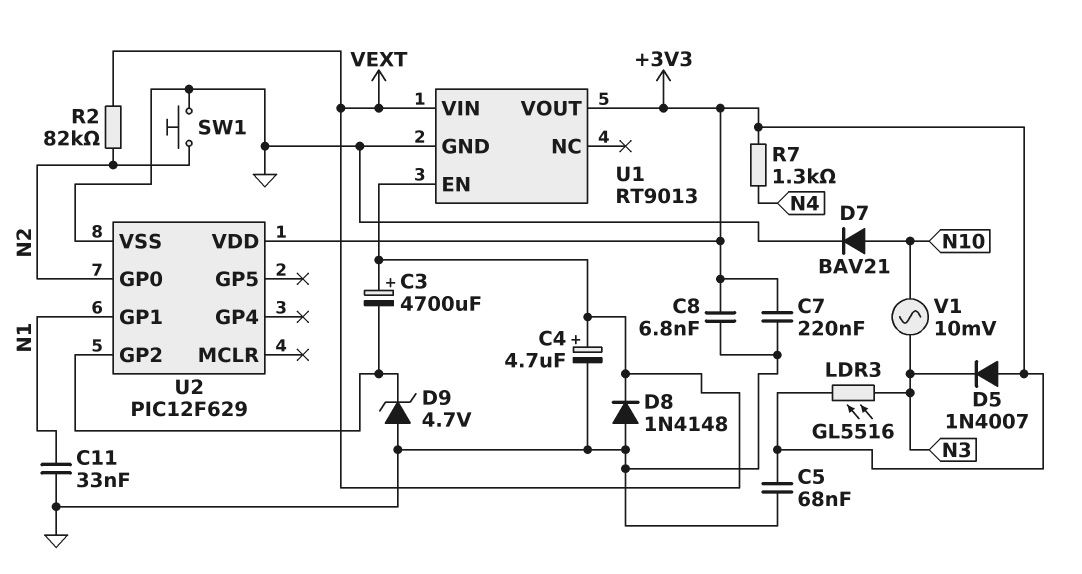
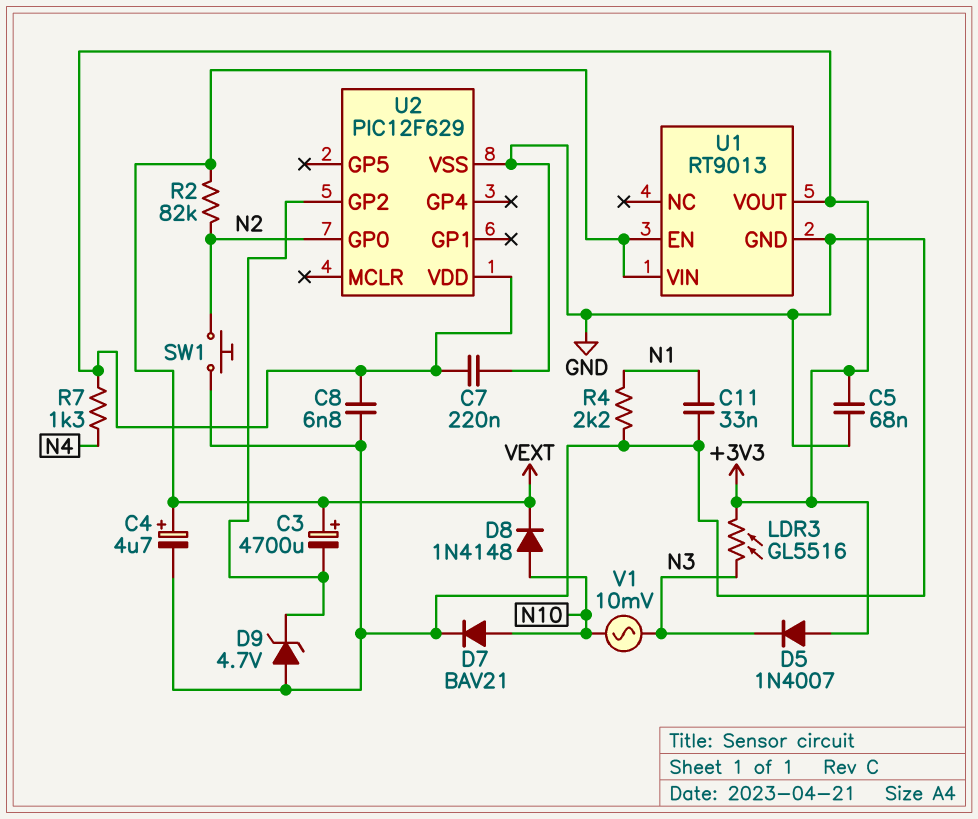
D8: diode 1N4148 (A GND, K VEXT) -> diode 1N4148 (A N10, K VEXT)
R4: none -> 2.2k (GND, N1)
U2 pin GP1: N1 -> none

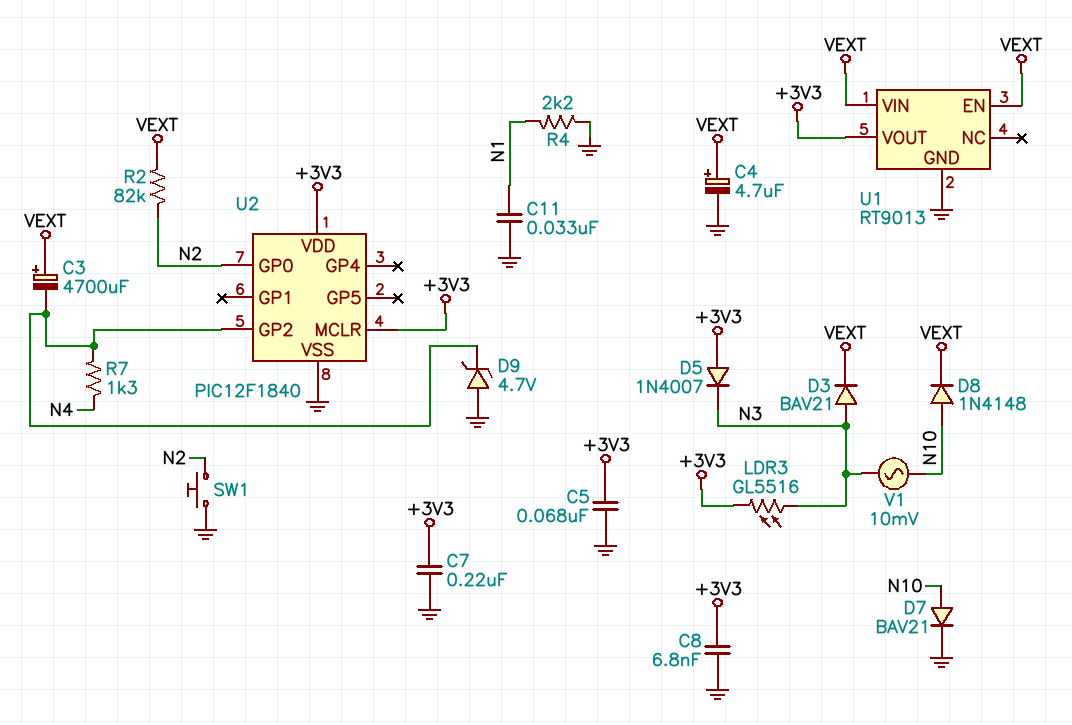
D3: none -> diode BAV21 (A N3, K VEXT)
R7: 1.3k (+3V3, N4) -> 1.3k (N4, U2/GP2)
U2: PIC12F629 -> PIC12F1840
U2 pin MCLR: none -> +3V3

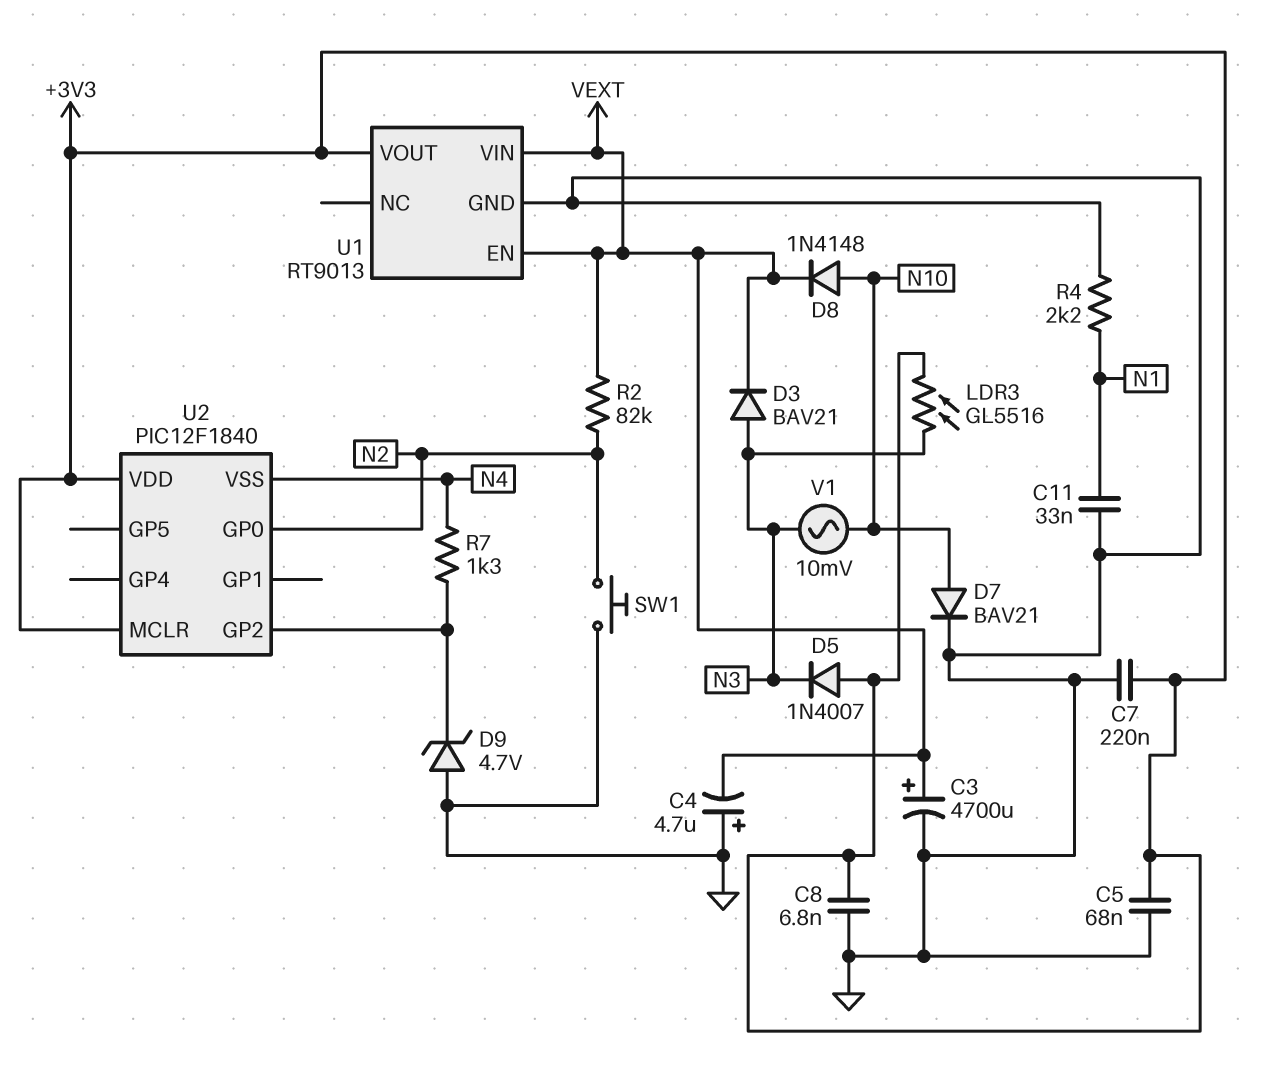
C3: 4700uF (plus VEXT, minus U2/GP2) -> 4700uF (plus VEXT, minus GND)
C4: 4.7uF (plus VEXT, minus GND) -> 4.7uF (plus GND, minus VEXT)
U2 pin VSS: GND -> N4

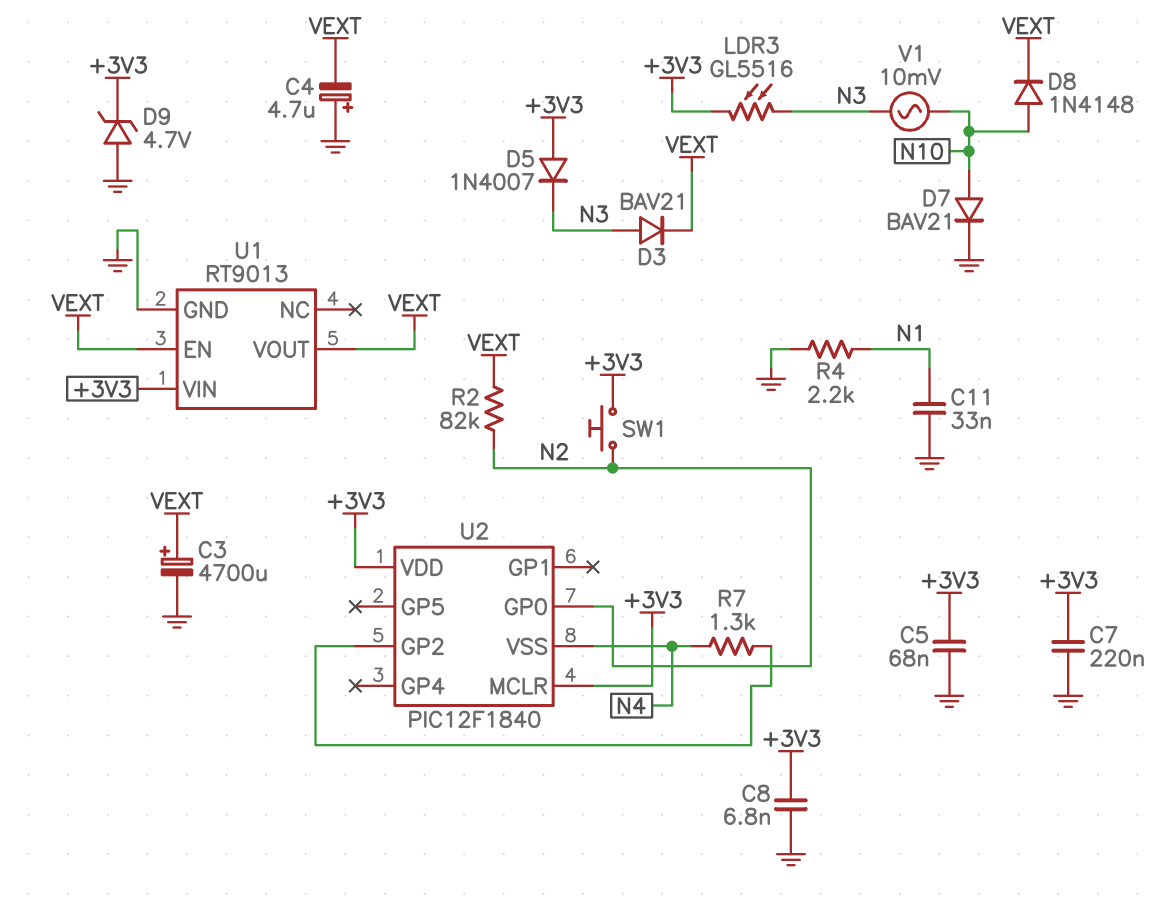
D9: zener 4.7V (A GND, K U2/GP2) -> zener 4.7V (A GND, K +3V3)
SW1: button (GND, N2) -> button (+3V3, N2)
U1 pin VIN: VEXT -> +3V3
U1 pin VOUT: +3V3 -> VEXT

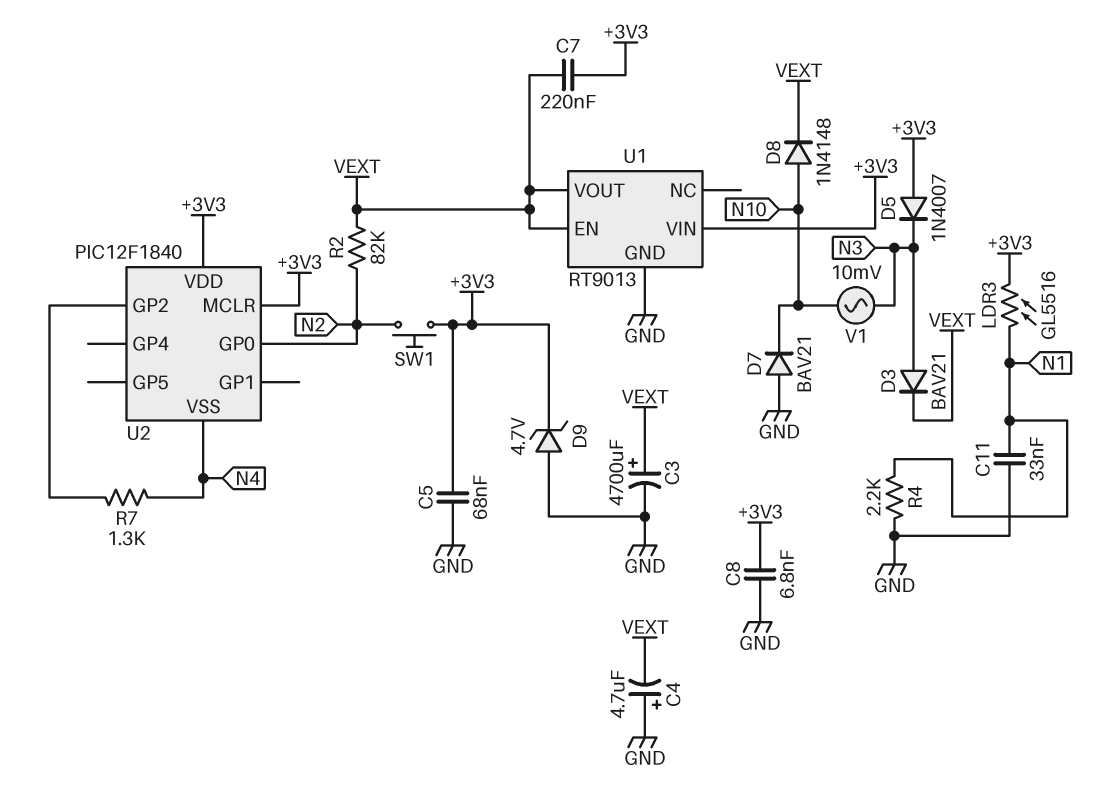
C7: 220nF (+3V3, GND) -> 220nF (+3V3, VEXT)
D7: diode BAV21 (A N10, K GND) -> diode BAV21 (A GND, K N10)
LDR3: GL5516 (+3V3, N3) -> GL5516 (+3V3, N1)

